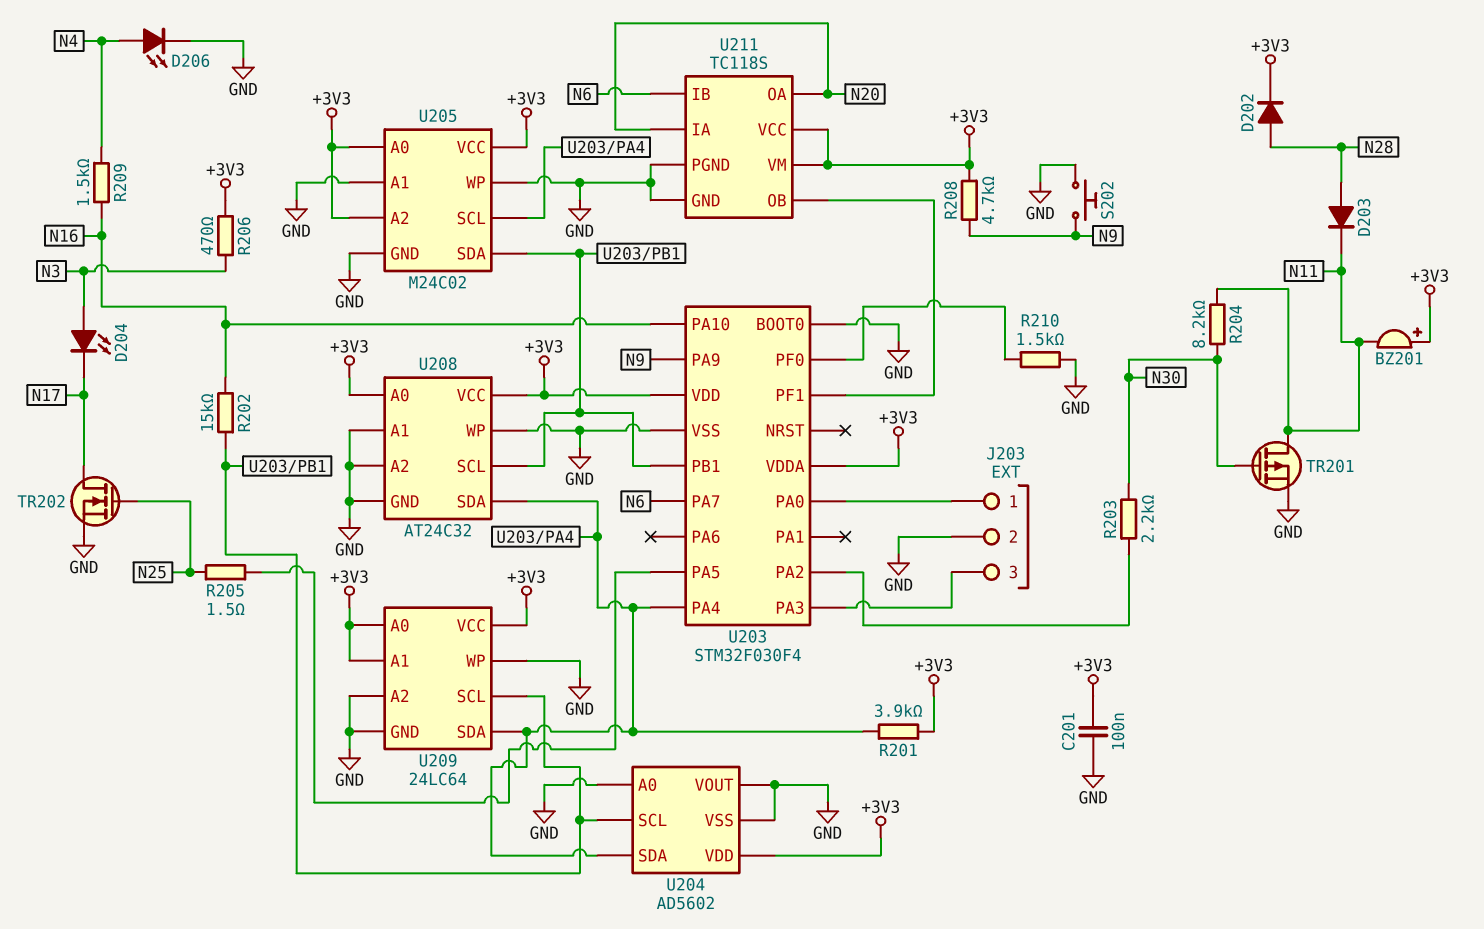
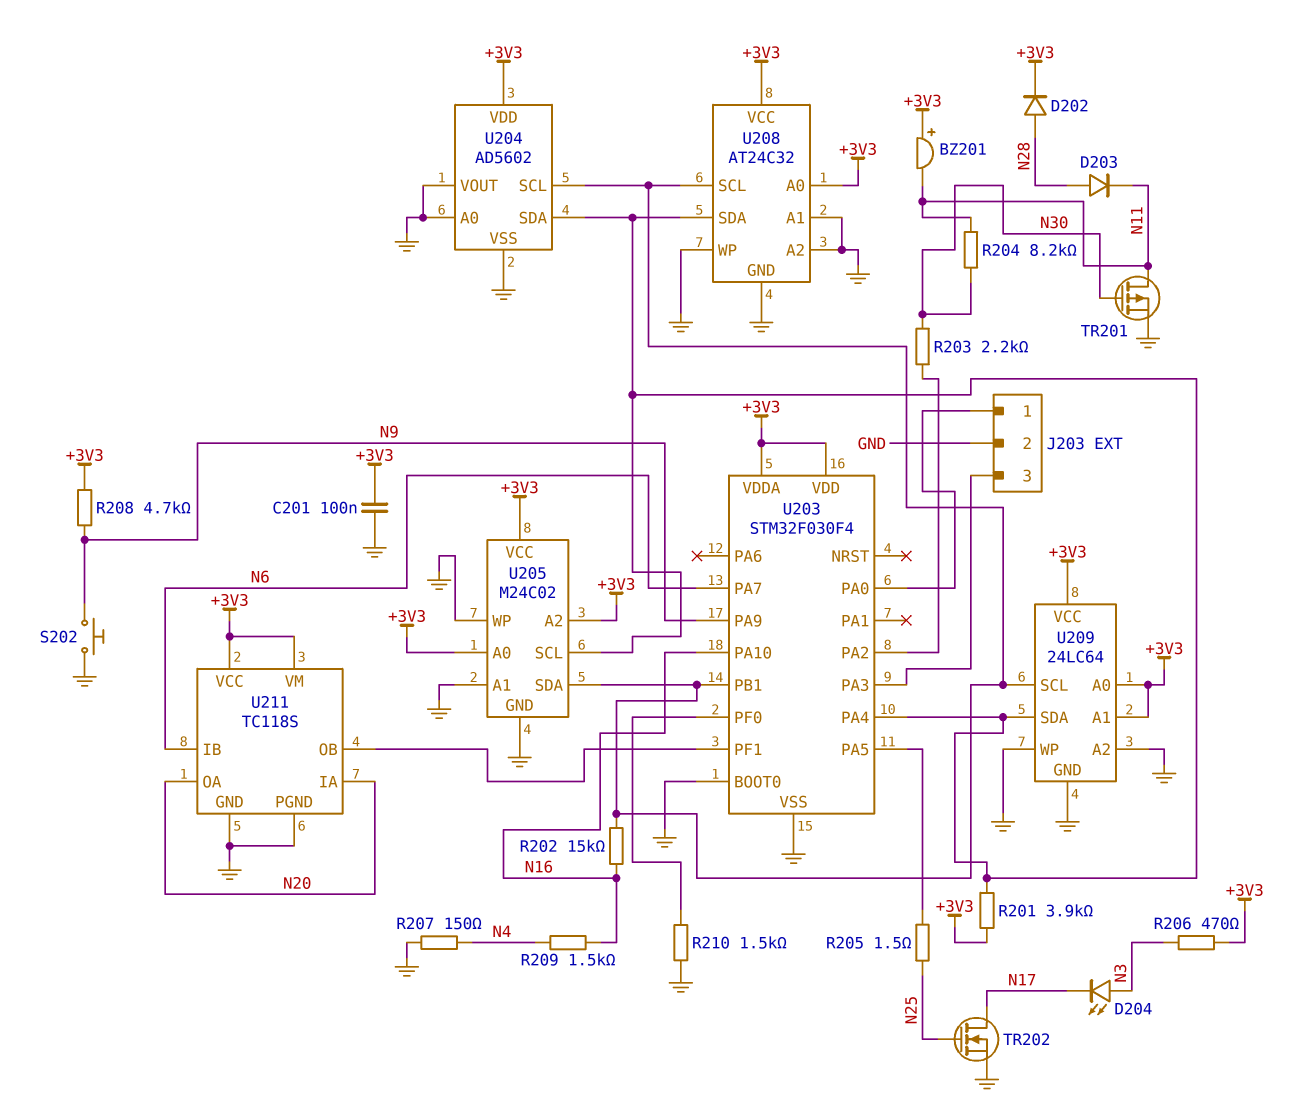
D206: LED (A N4, K GND) -> none
R207: none -> 150 (GND, N4)

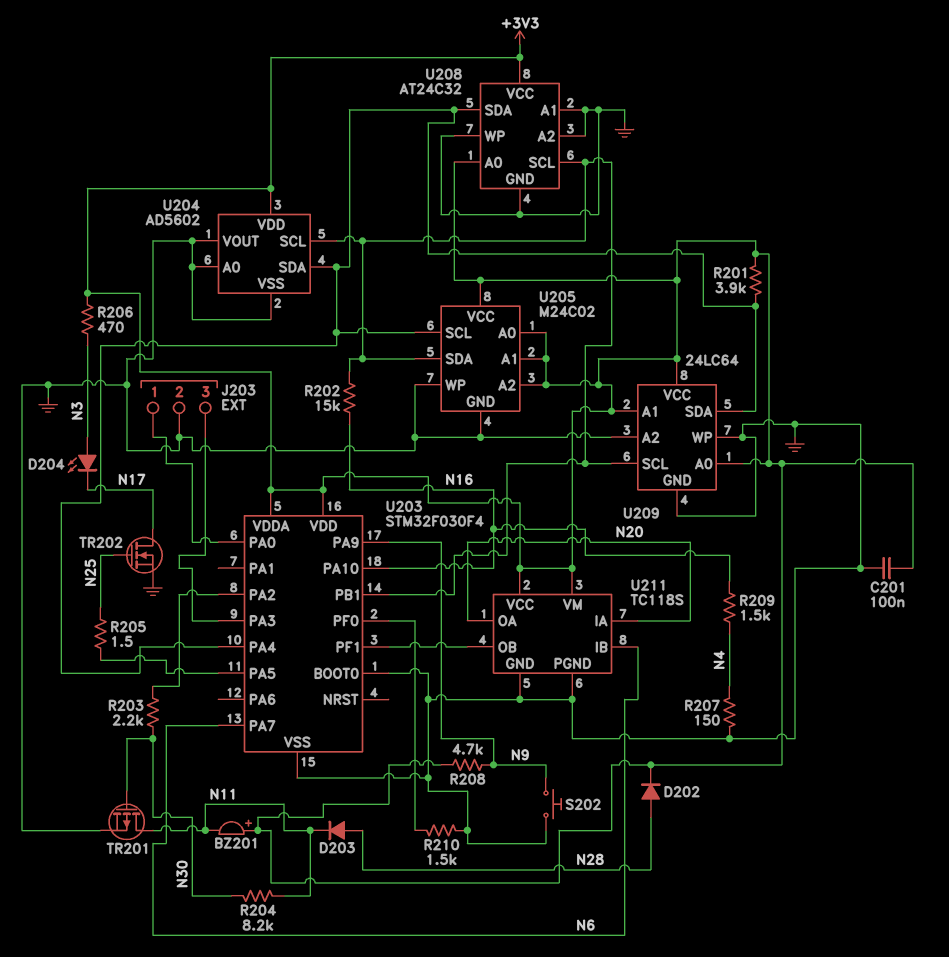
U205 pin A1: GND -> +3V3

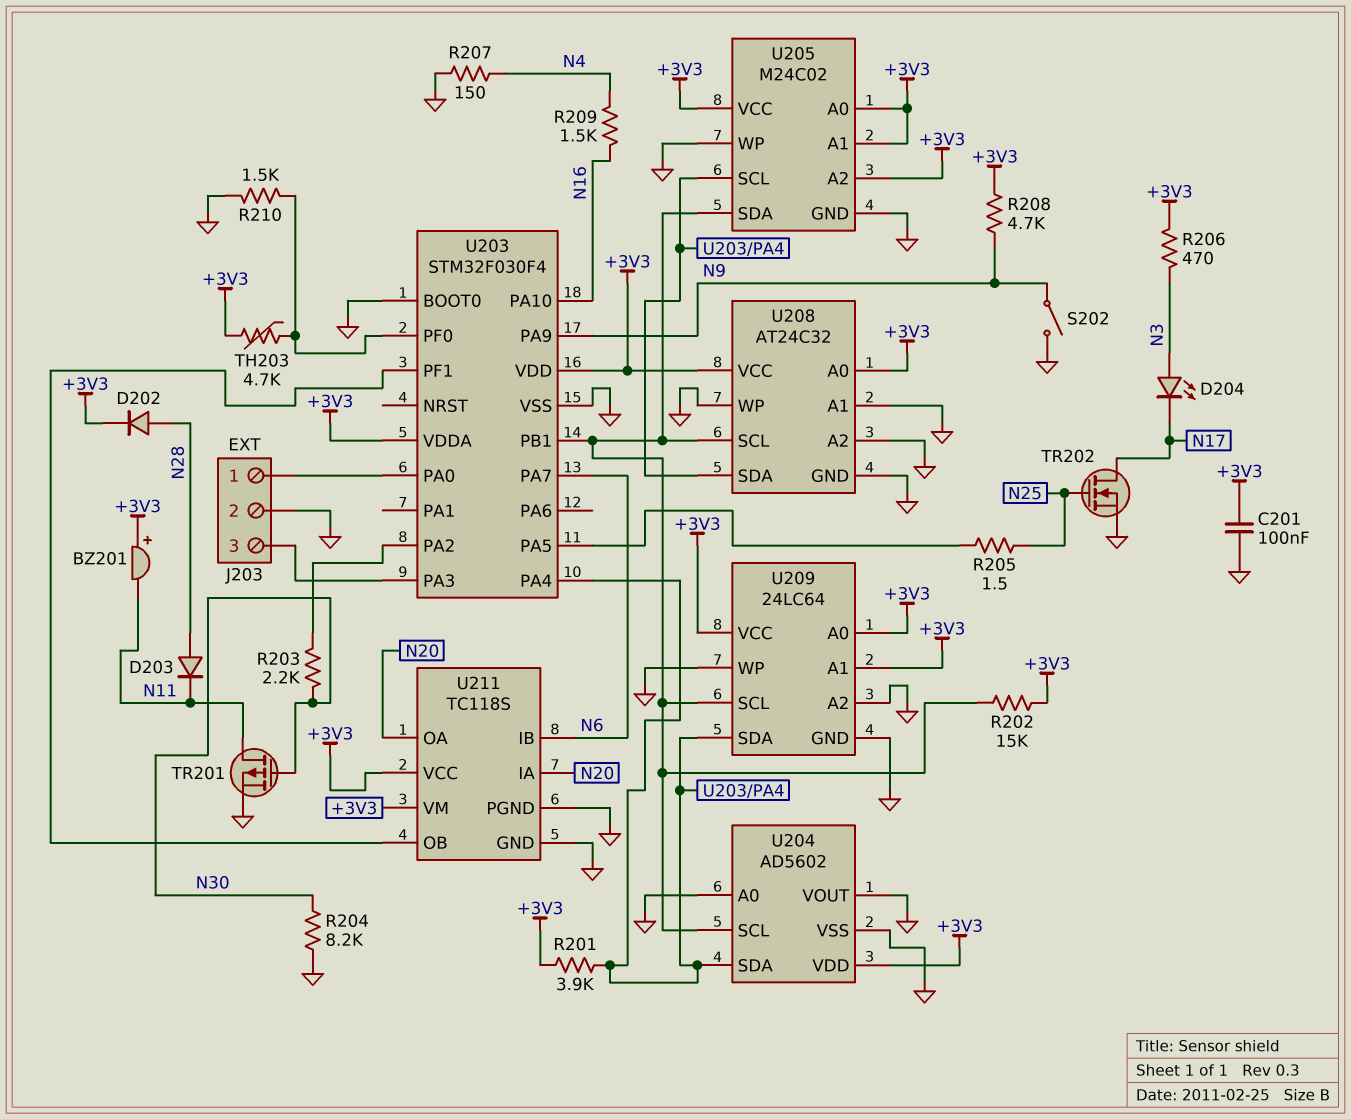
R202: 15k (N16, U203/PB1) -> 15k (+3V3, U203/PB1)
R204: 8.2k (N11, N30) -> 8.2k (GND, N30)
S202: button (GND, N9) -> switch (GND, N9)
TH203: none -> 4.7k (+3V3, U203/PF0)

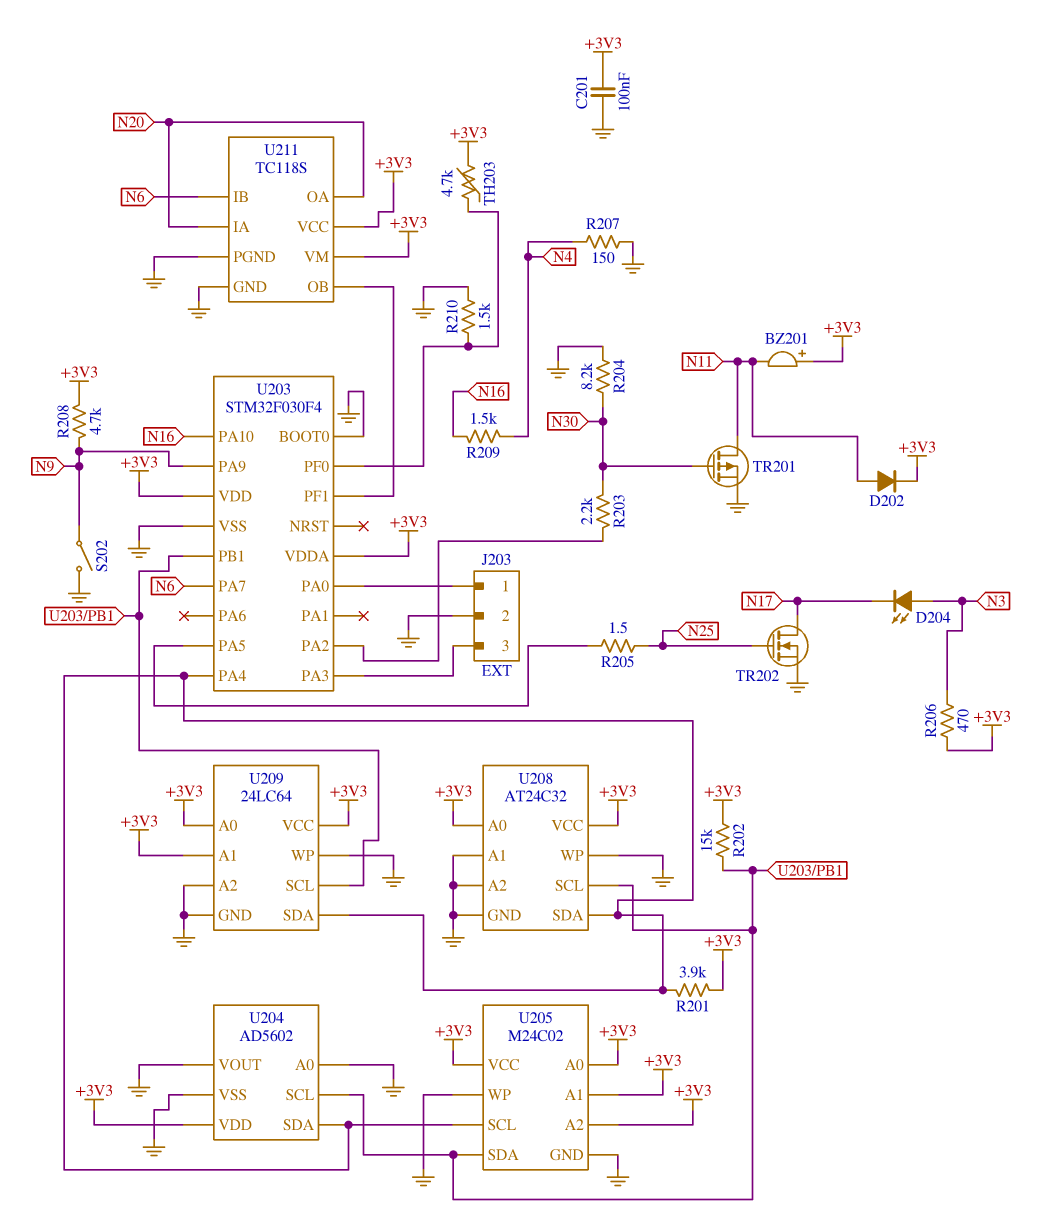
D202: diode (A N28, K +3V3) -> diode (A N11, K +3V3)
D203: diode (A N28, K N11) -> none

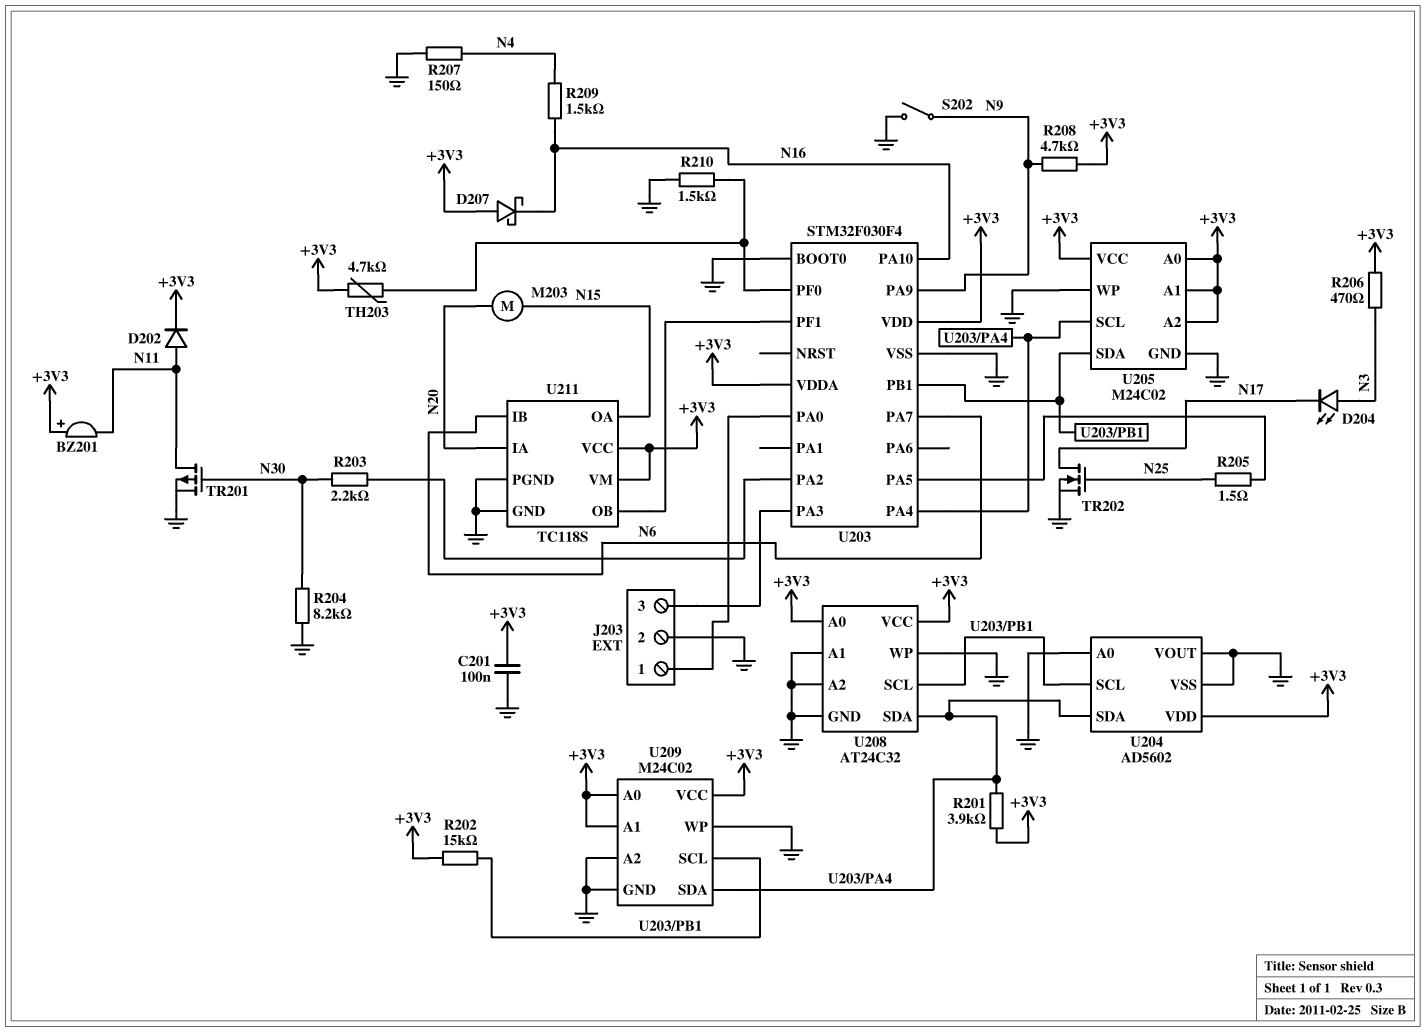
D207: none -> schottky (A +3V3, K N16)
M203: none -> motor (N15, N20)
U209: 24LC64 -> M24C02
U211 pin OA: N20 -> N15

